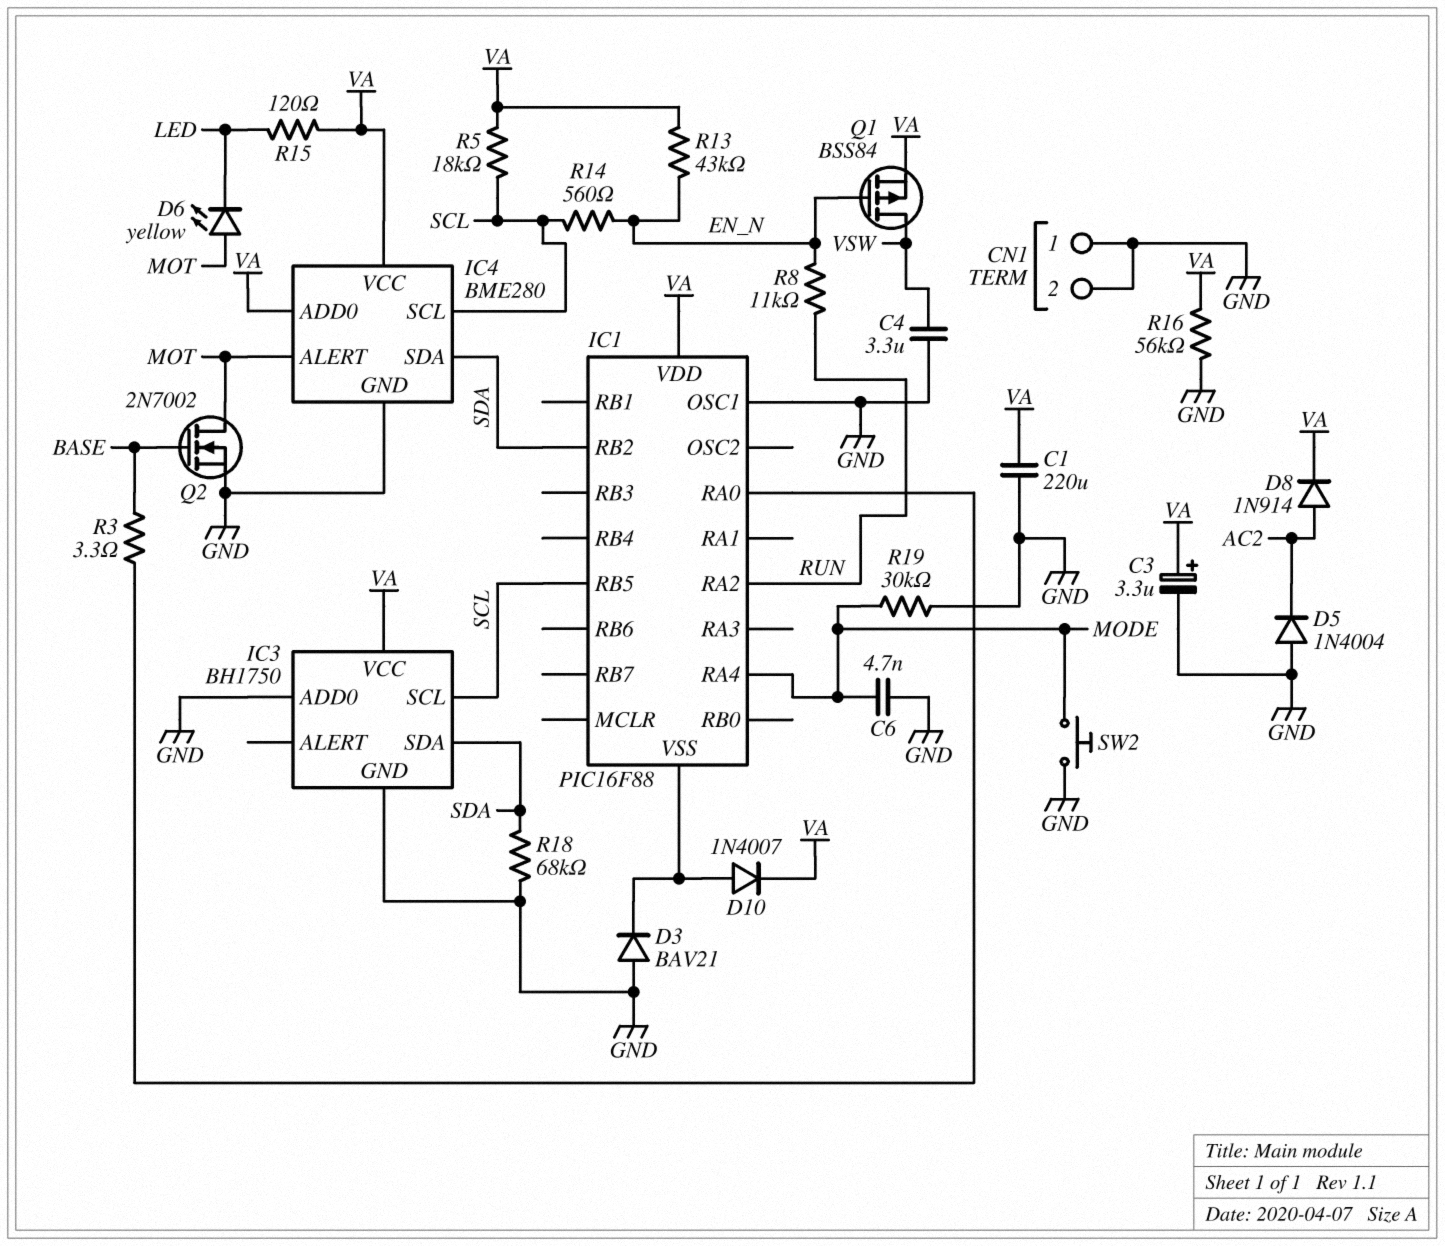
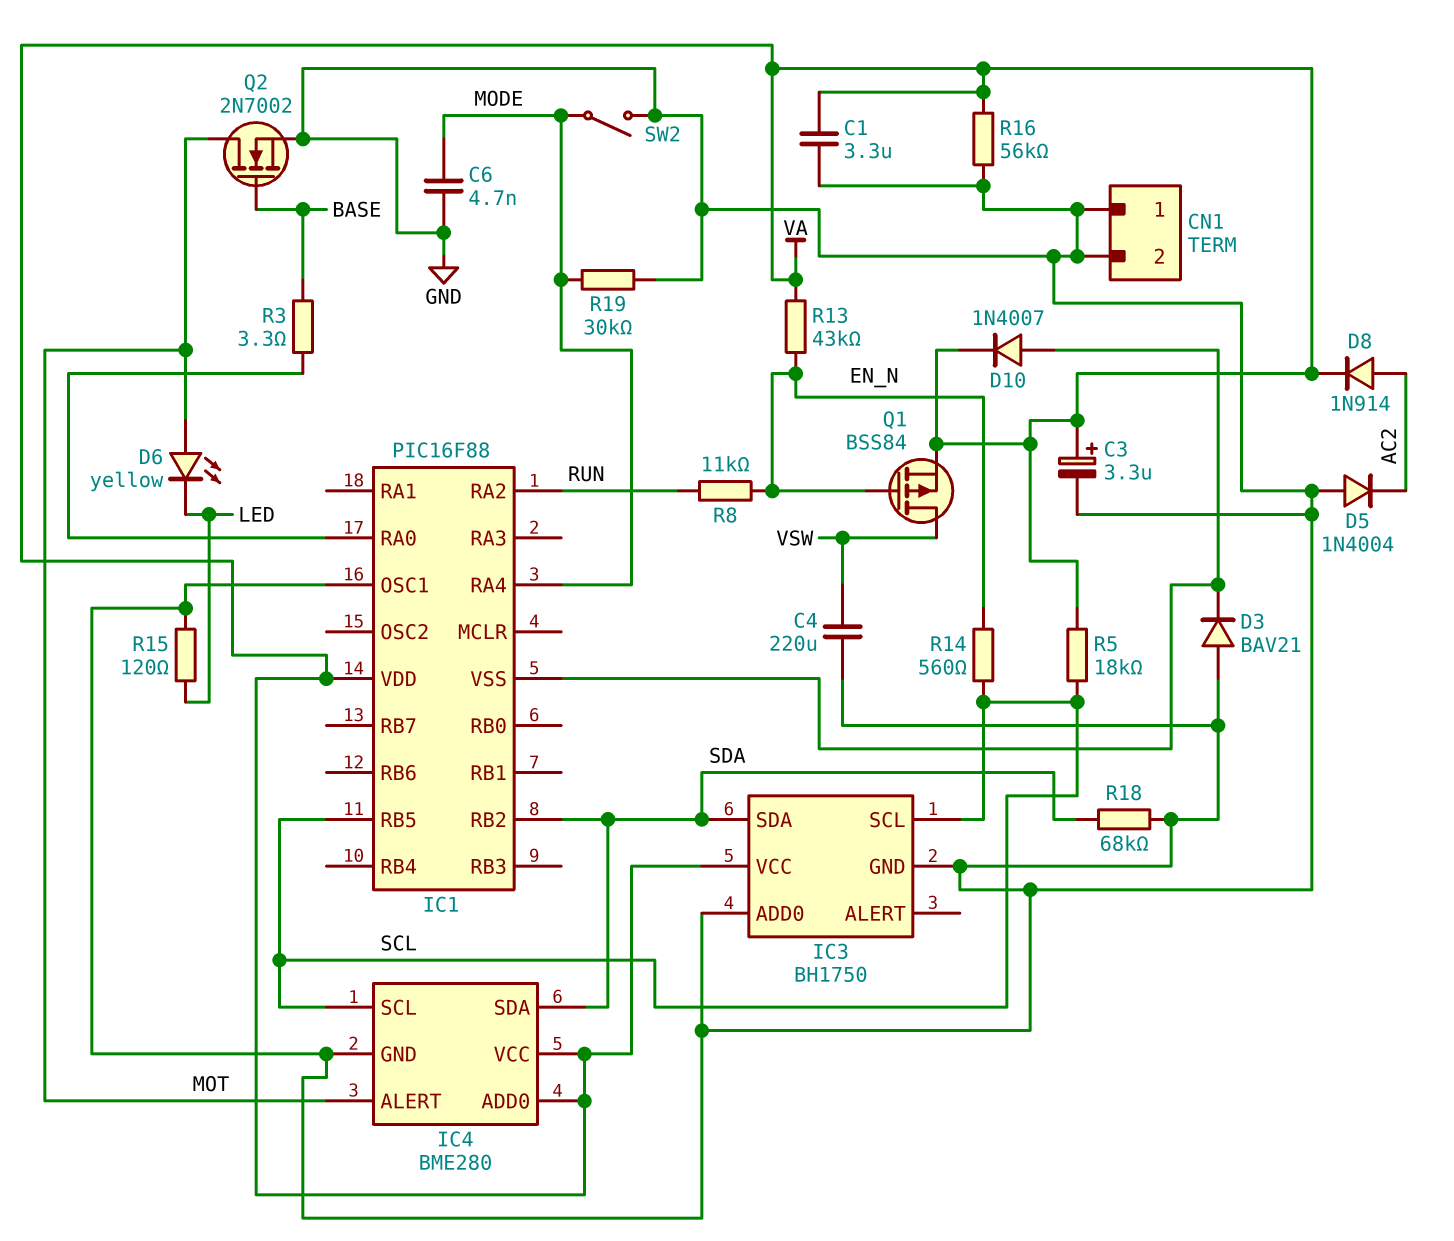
C1: 220uF (GND, VA) -> 3.3uF (GND, VA)
C4: 3.3uF (GND, VSW) -> 220uF (GND, VSW)
R15: 120 (LED, VA) -> 120 (GND, LED)
SW2: button (GND, MODE) -> switch (GND, MODE)

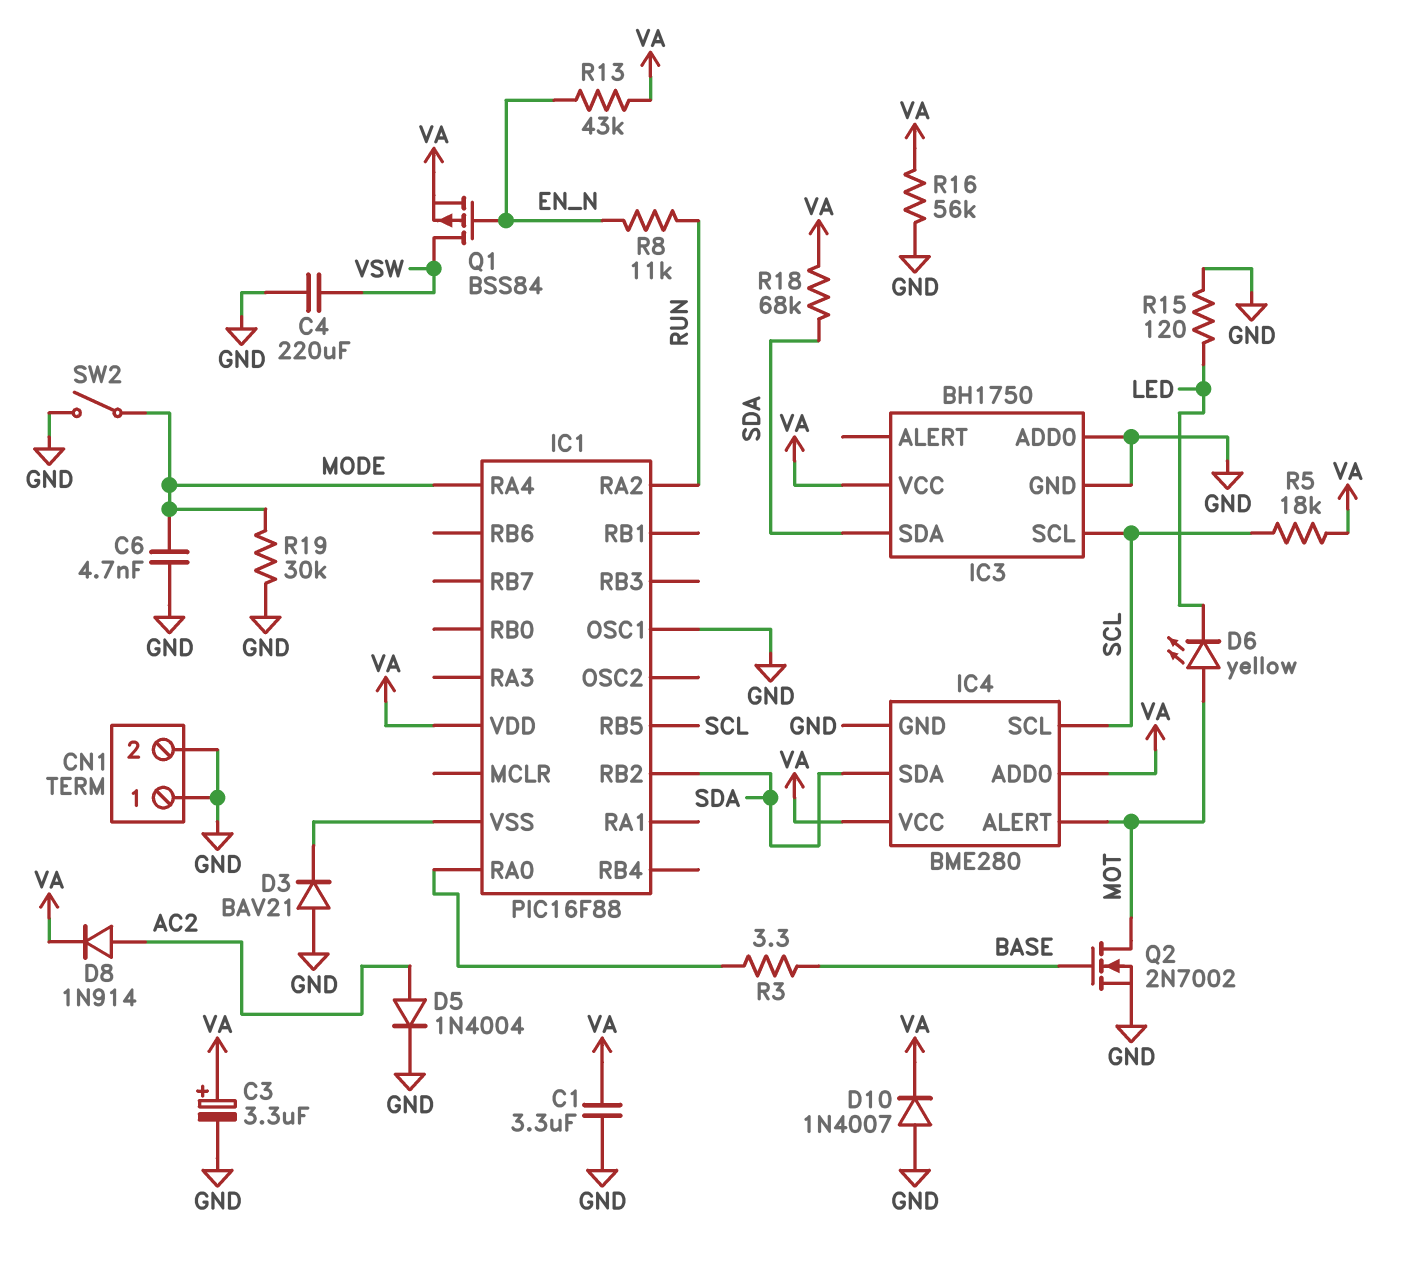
D5: diode 1N4004 (A GND, K AC2) -> diode 1N4004 (A AC2, K GND)
D10: diode 1N4007 (A IC1/VSS, K VA) -> diode 1N4007 (A GND, K VA)
R14: 560 (EN_N, SCL) -> none
R18: 68k (GND, SDA) -> 68k (SDA, VA)

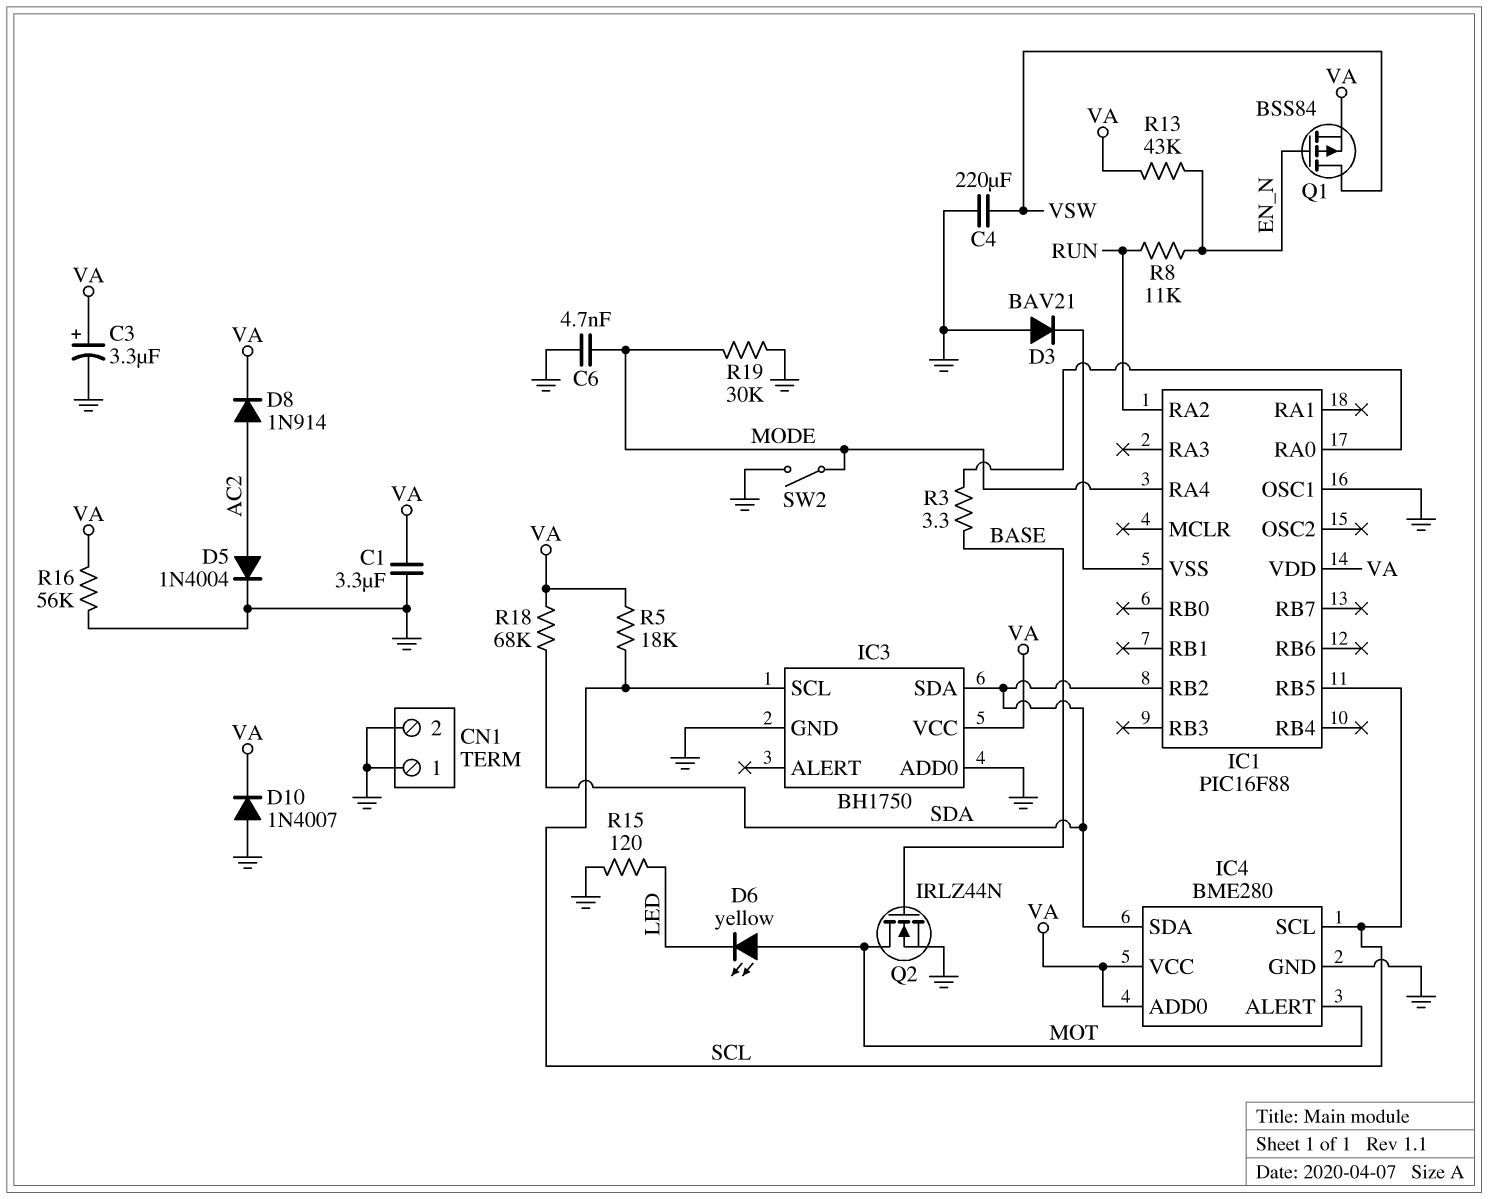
Q2: NMOS 2N7002 (G BASE, D MOT, S GND) -> NMOS IRLZ44N (G BASE, D MOT, S GND)

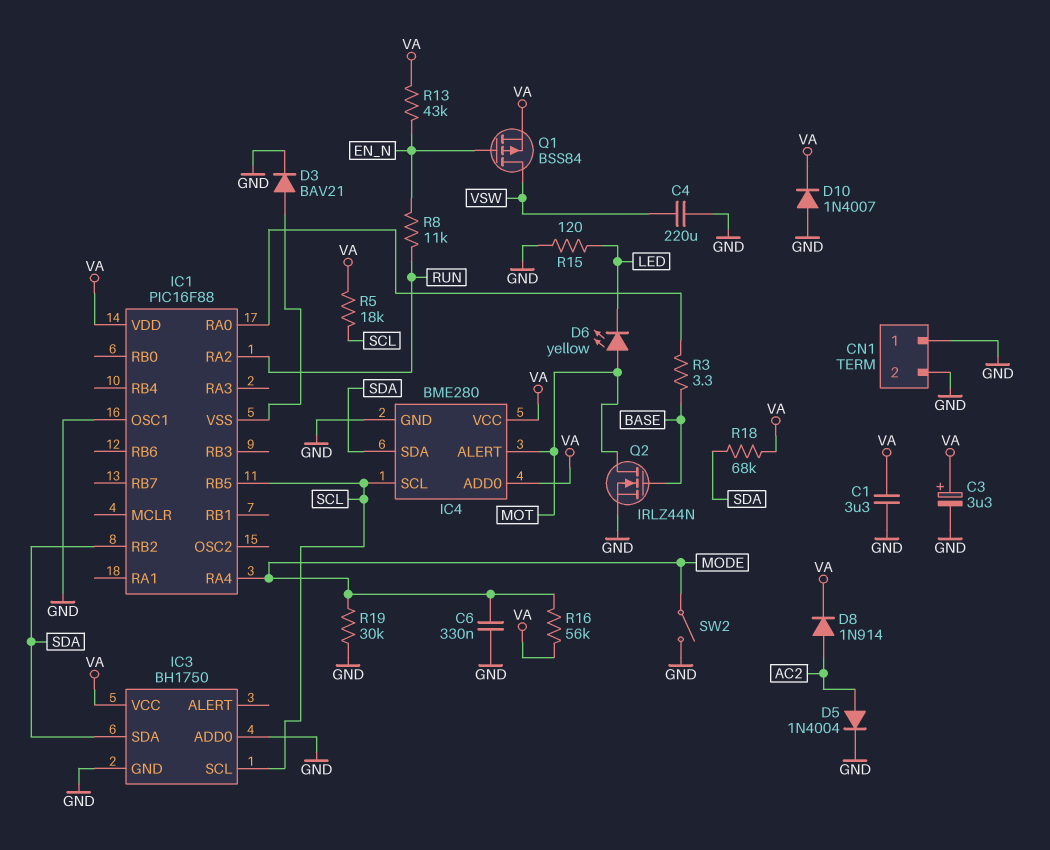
C6: 4.7nF (GND, MODE) -> 330nF (GND, MODE)
D3: diode BAV21 (A GND, K IC1/VSS) -> diode BAV21 (A IC1/VSS, K GND)
R16: 56k (GND, VA) -> 56k (MODE, VA)

